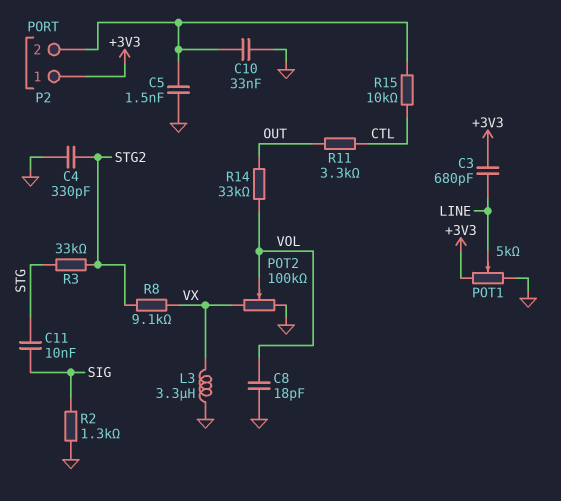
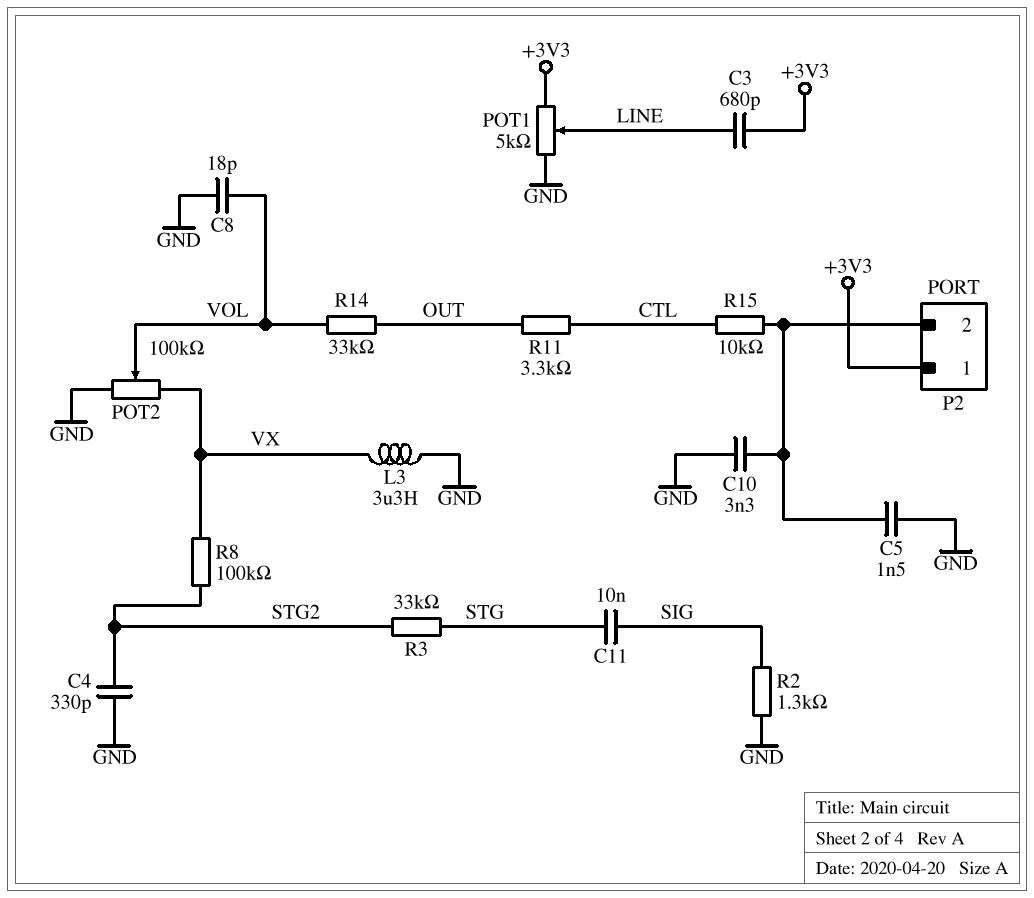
C10: 33nF (GND, P2/2) -> 3.3nF (GND, P2/2)
R8: 9.1k (STG2, VX) -> 100k (STG2, VX)

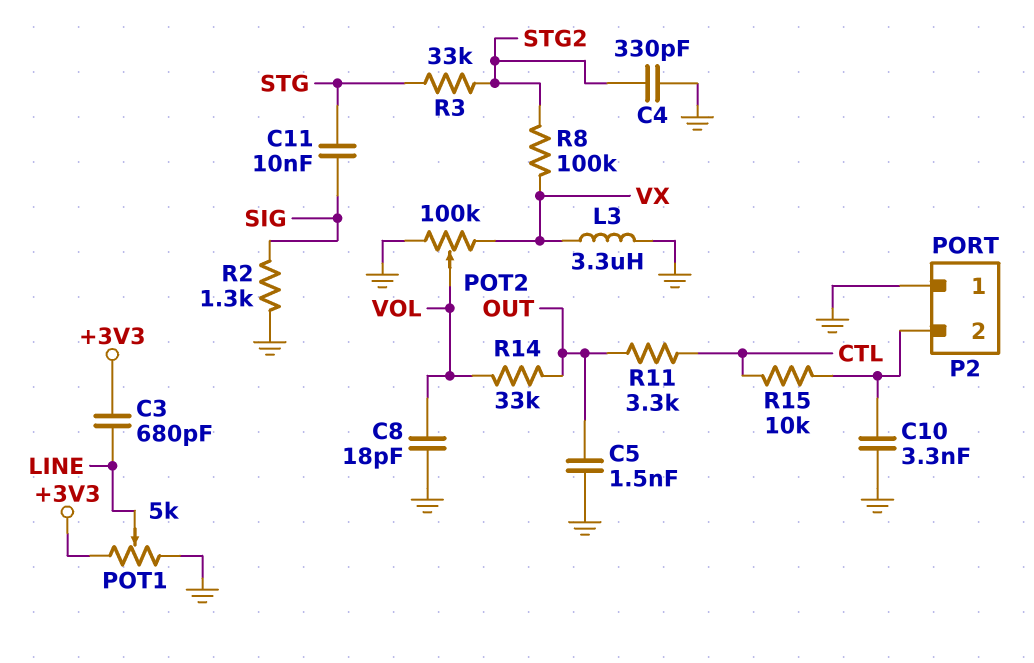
C5: 1.5nF (GND, P2/2) -> 1.5nF (GND, OUT)
P2 pin 1: +3V3 -> GND

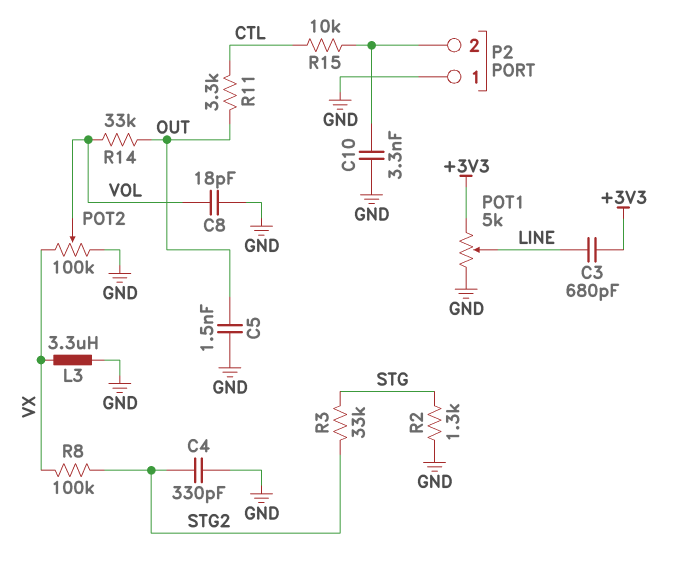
C11: 10nF (SIG, STG) -> none
R2: 1.3k (GND, SIG) -> 1.3k (GND, STG)

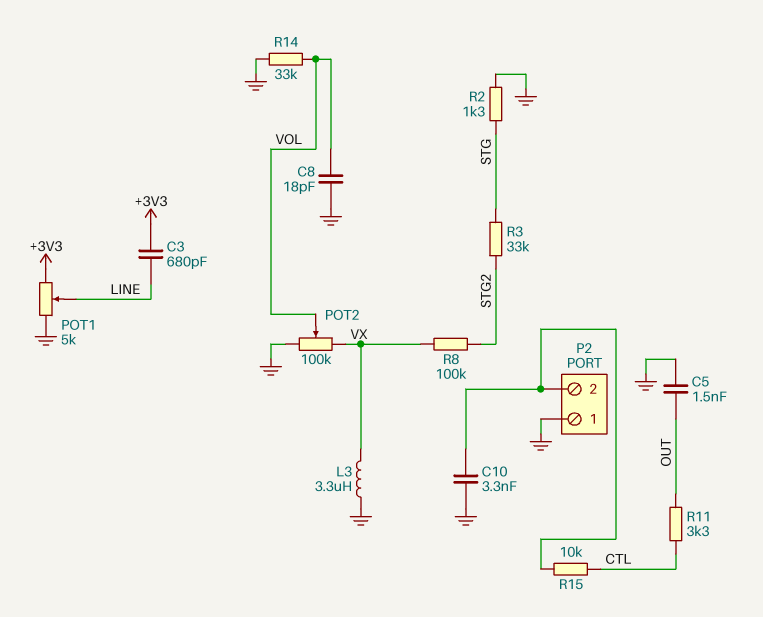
C4: 330pF (GND, STG2) -> none
R14: 33k (OUT, VOL) -> 33k (GND, VOL)

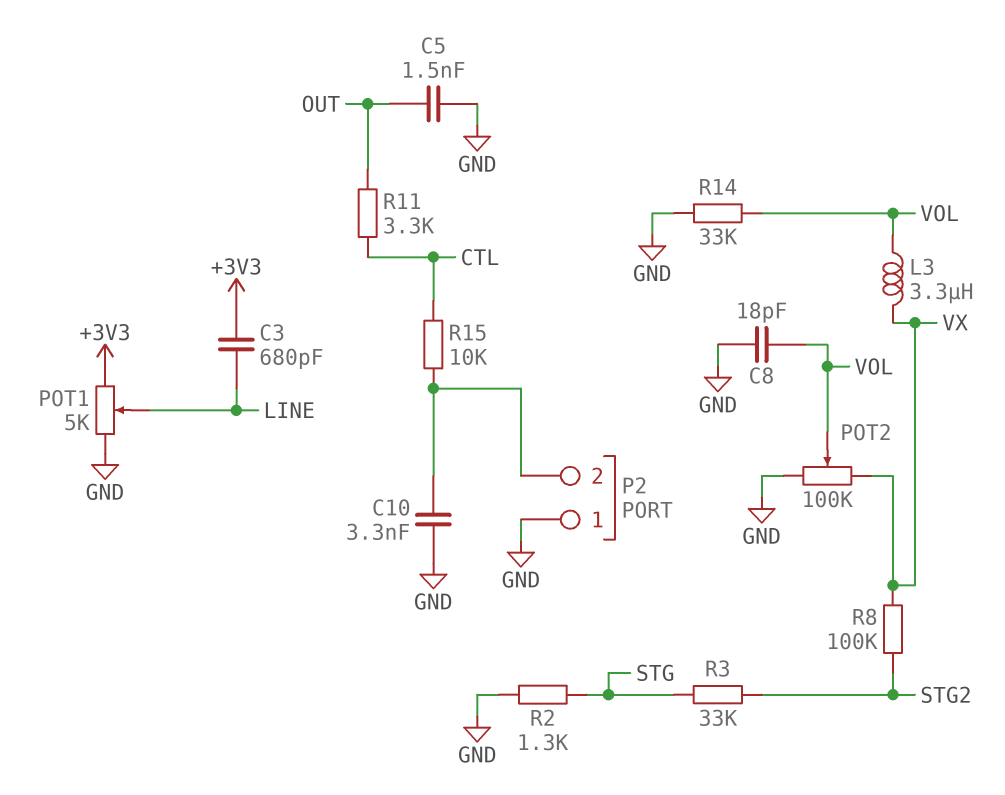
L3: 3.3uH (GND, VX) -> 3.3uH (VOL, VX)

